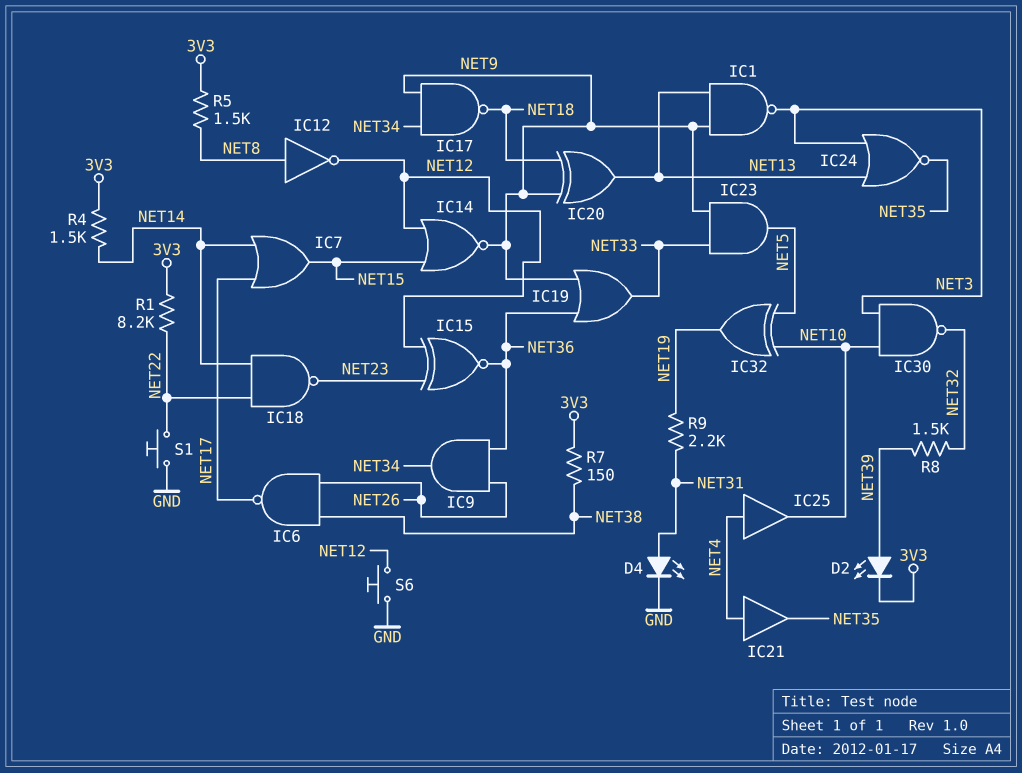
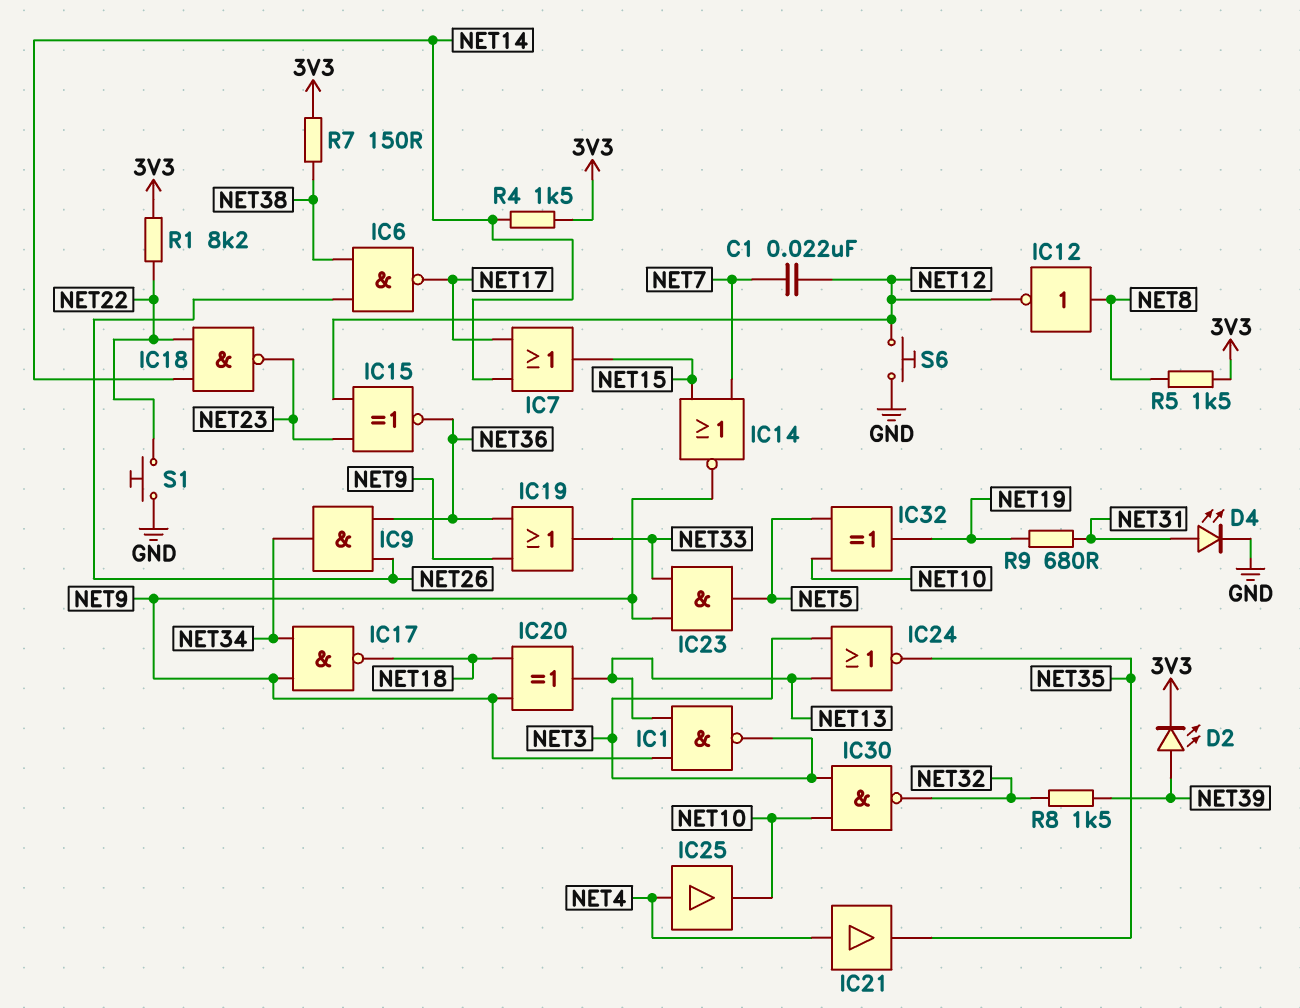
C1: none -> 22nF (NET7, NET12)
IC14: NOR (in NET12, in NET15, out NET9) -> NOR (in NET7, in NET15, out NET9)
R9: 2.2k (NET19, NET31) -> 680 (NET19, NET31)

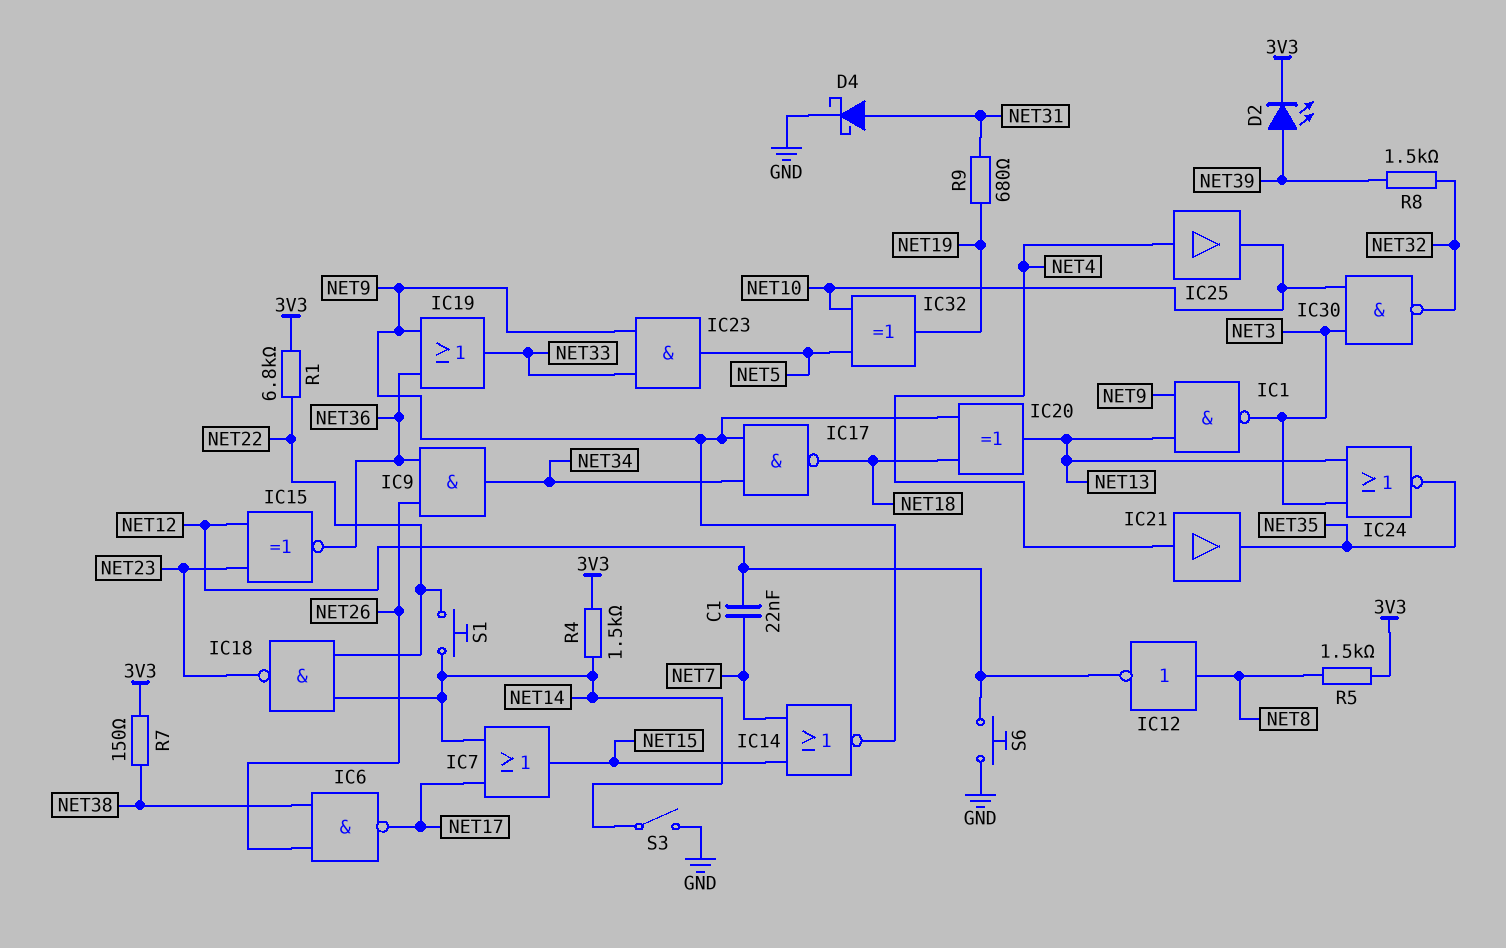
D4: LED (A NET31, K GND) -> schottky (A NET31, K GND)
R1: 8.2k (3V3, NET22) -> 6.8k (3V3, NET22)
S1: button (GND, NET22) -> button (NET14, NET22)
S3: none -> switch (GND, NET14)

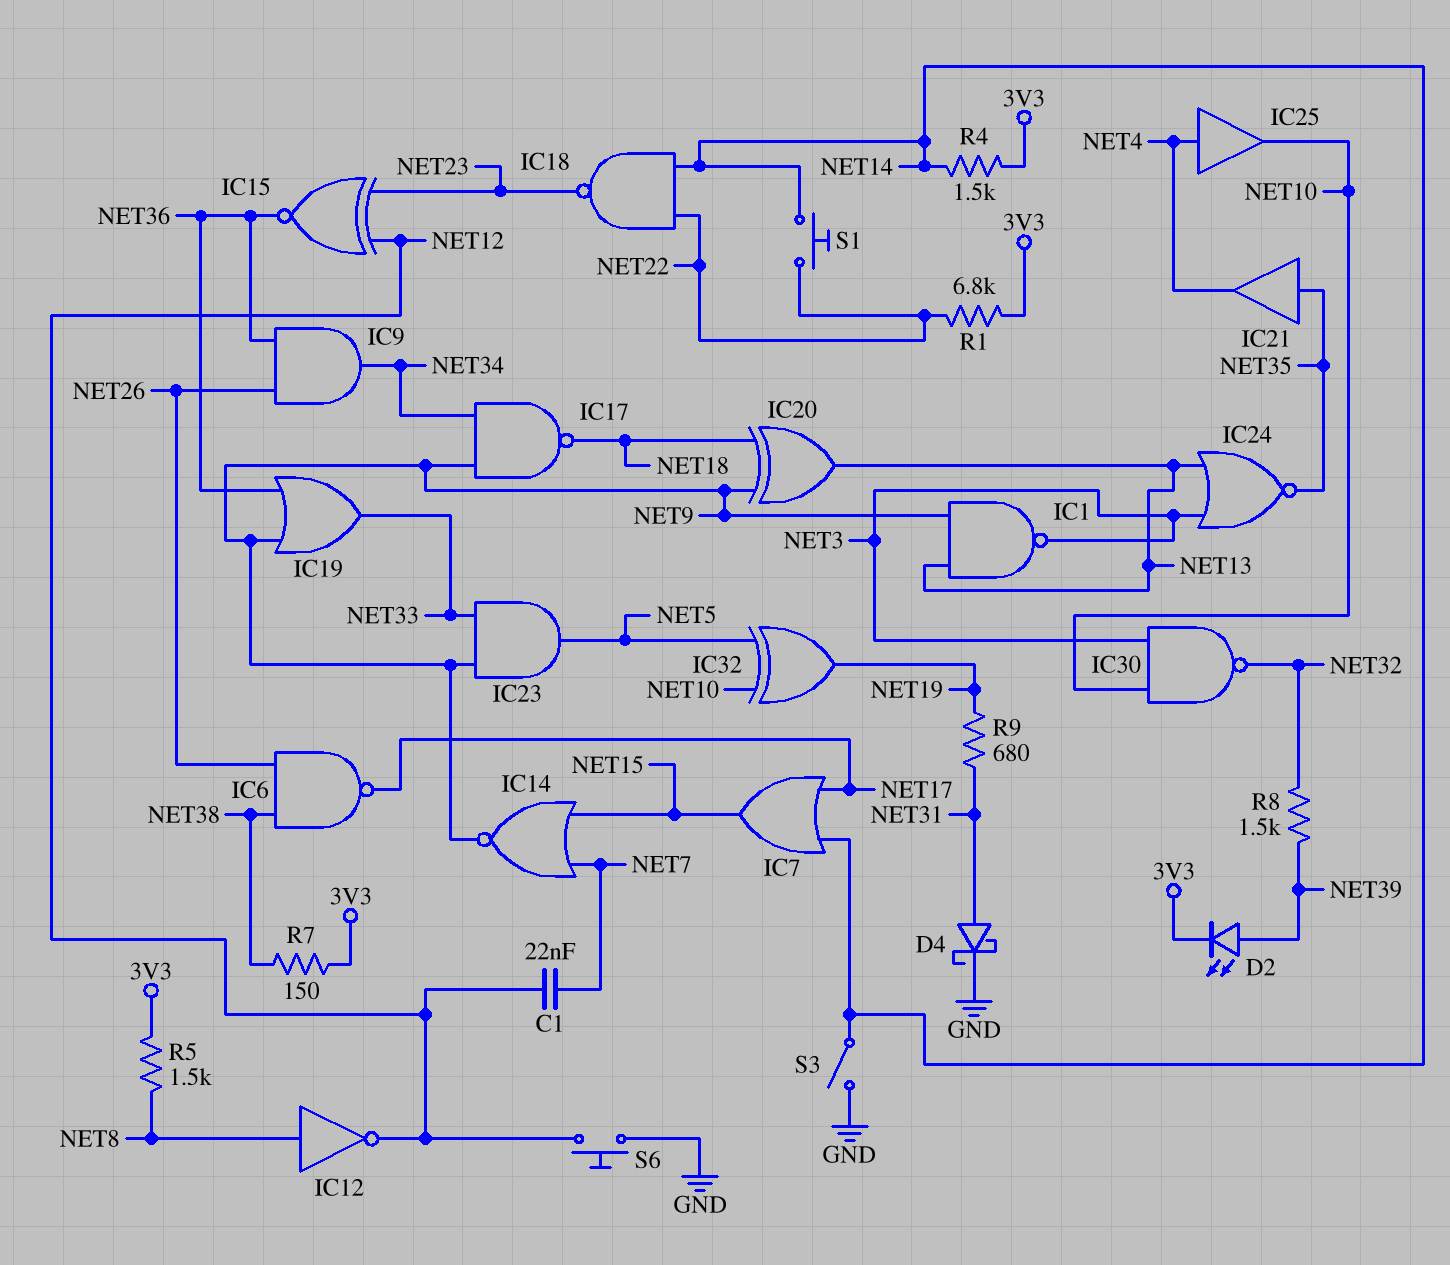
IC21: buffer (in NET4, out NET35) -> buffer (in NET35, out NET4)

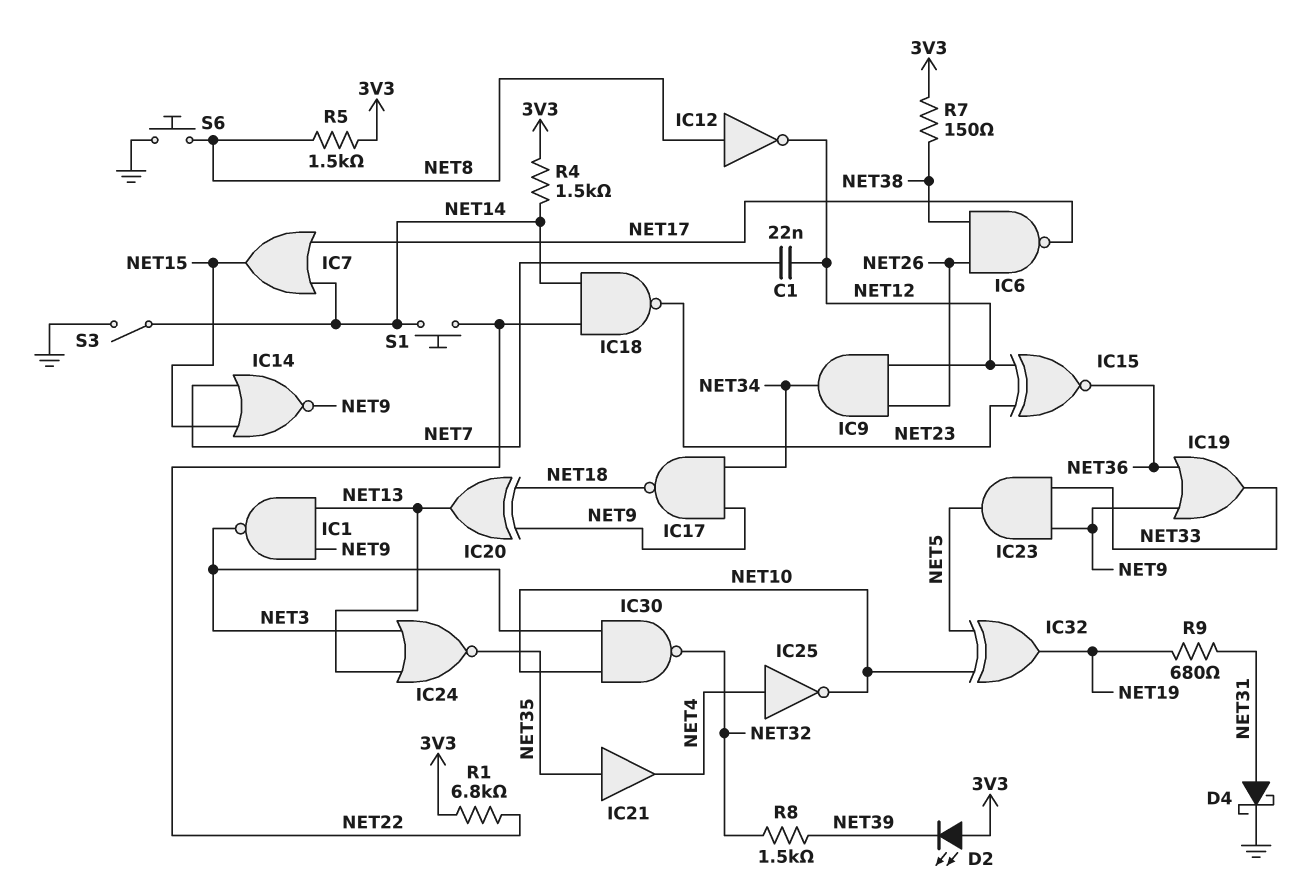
D2: LED (A NET39, K 3V3) -> LED (A 3V3, K NET39)
IC9: AND (in NET26, in NET36, out NET34) -> AND (in NET12, in NET26, out NET34)
IC25: buffer (in NET4, out NET10) -> NOT (in NET4, out NET10)
S6: button (GND, NET12) -> button (GND, NET8)

